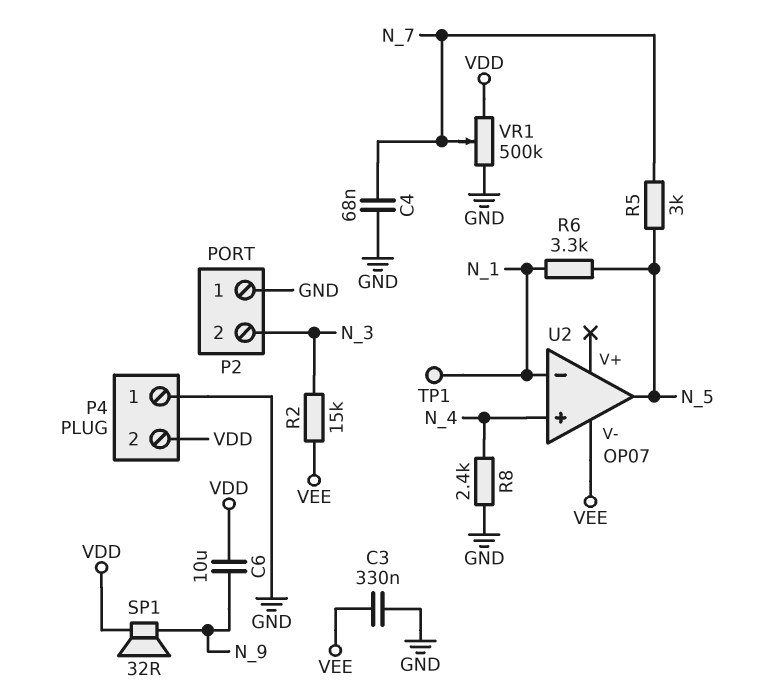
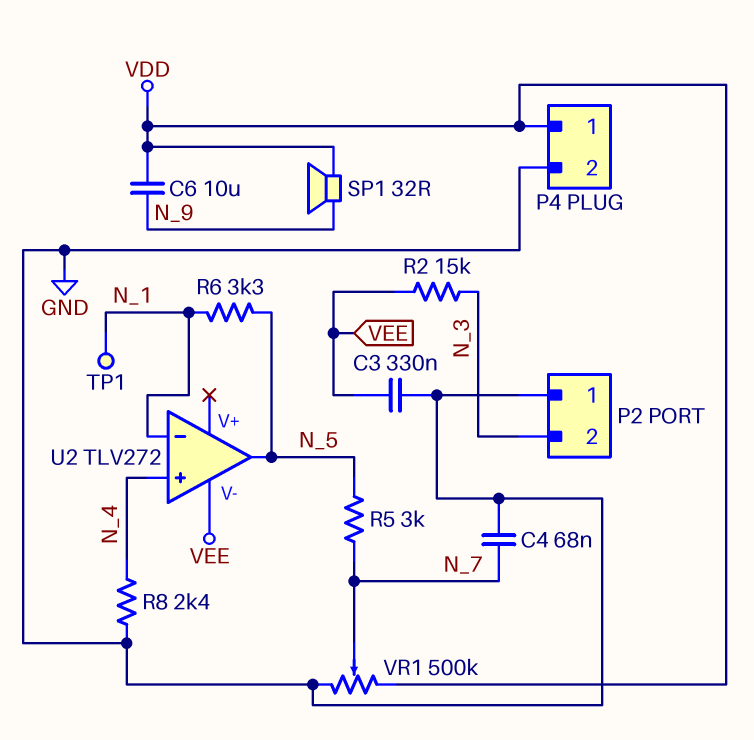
P4 pin 1: GND -> VDD
P4 pin 2: VDD -> GND
U2: OP07 -> TLV272

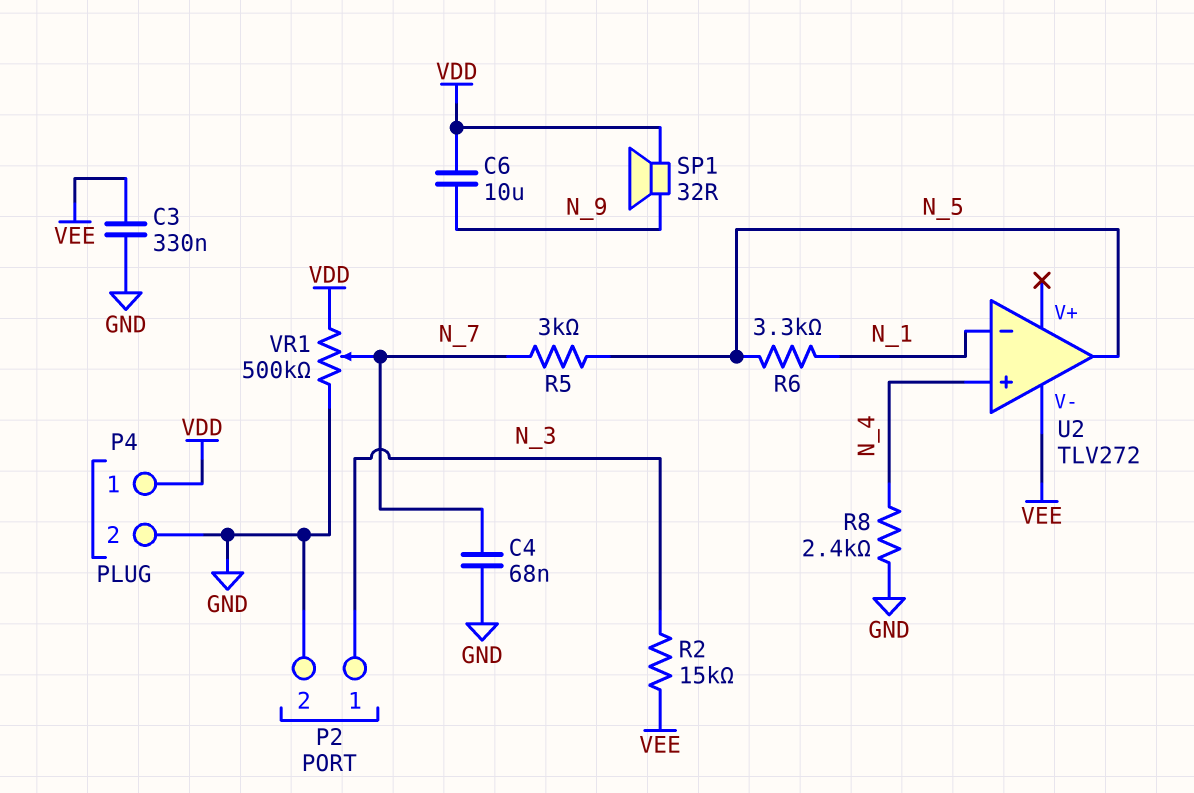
P2 pin 1: GND -> N_3
P2 pin 2: N_3 -> GND
TP1: test point (N_1) -> none

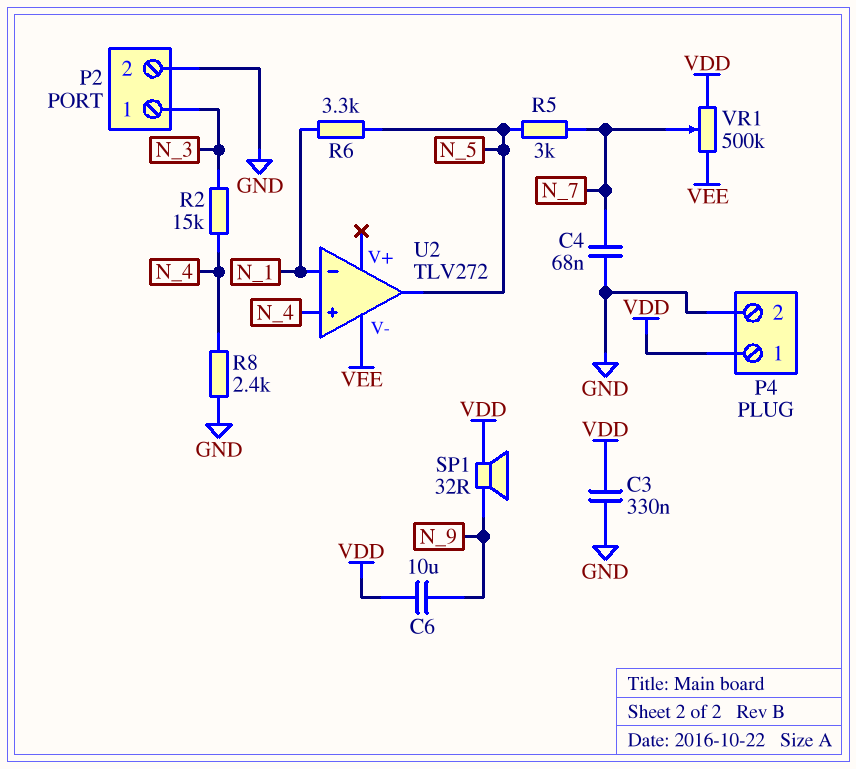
C3: 330nF (GND, VEE) -> 330nF (GND, VDD)
R2: 15k (N_3, VEE) -> 15k (N_3, N_4)
VR1: 500k (GND, VDD, wiper N_7) -> 500k (VDD, VEE, wiper N_7)

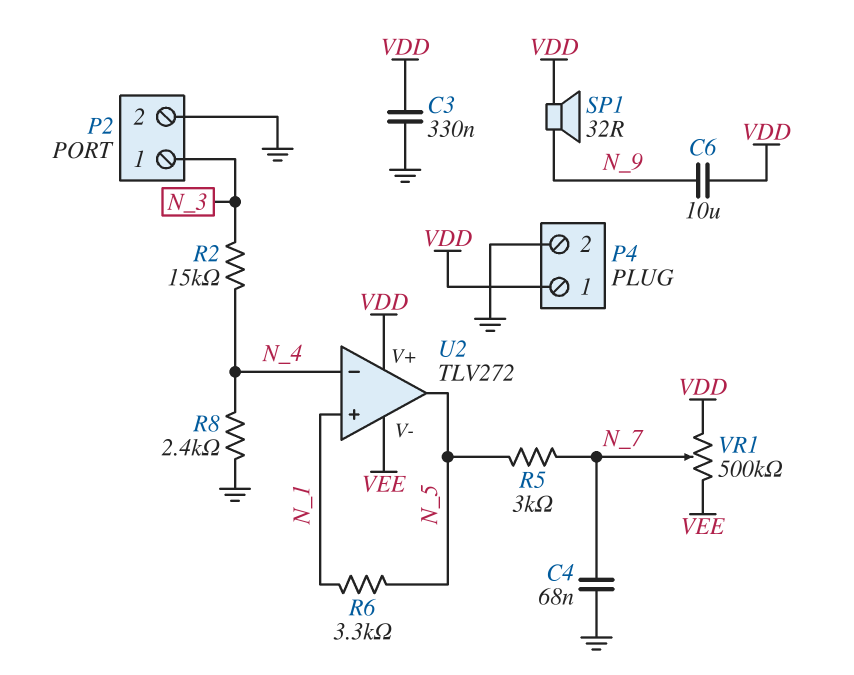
U2 pin V+: none -> VDD
U2 pin in+: N_4 -> N_1
U2 pin in-: N_1 -> N_4

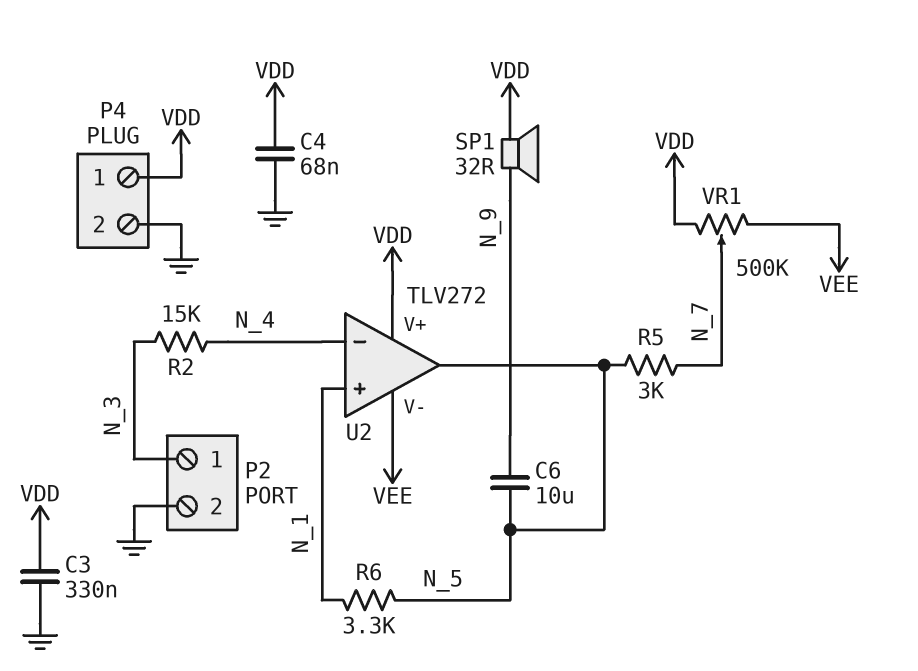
C4: 68nF (GND, N_7) -> 68nF (GND, VDD)
C6: 10uF (N_9, VDD) -> 10uF (N_5, N_9)
R8: 2.4k (GND, N_4) -> none

